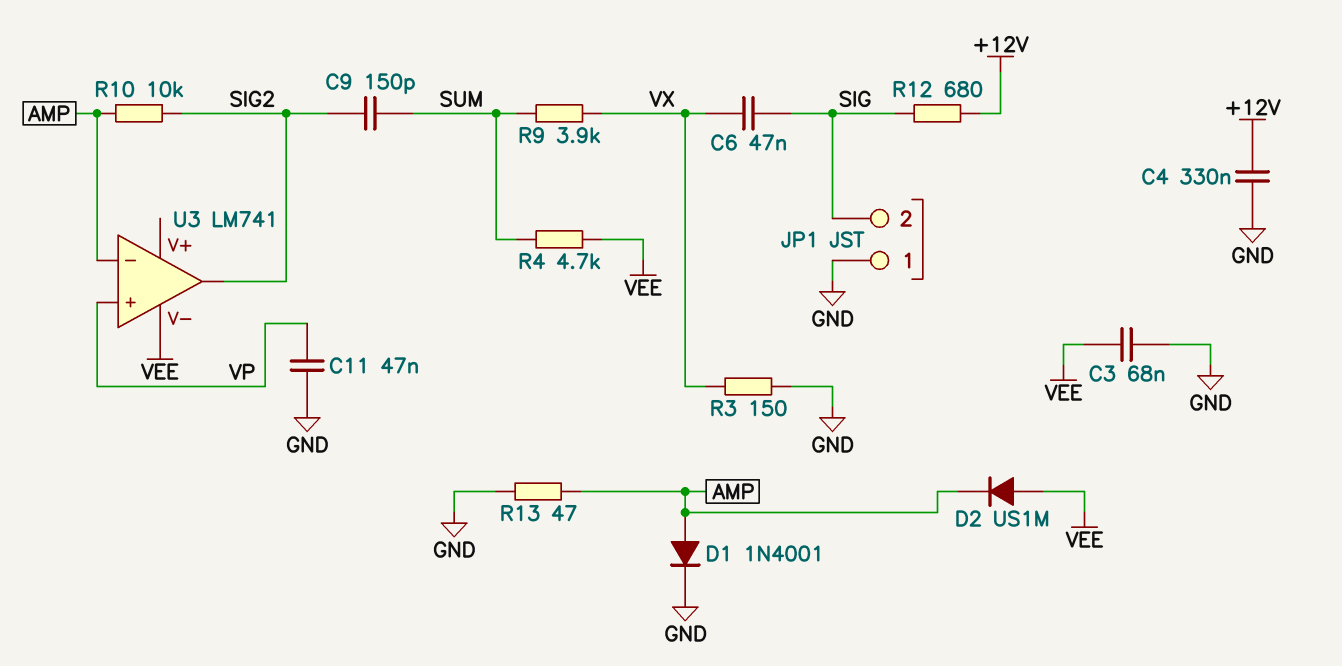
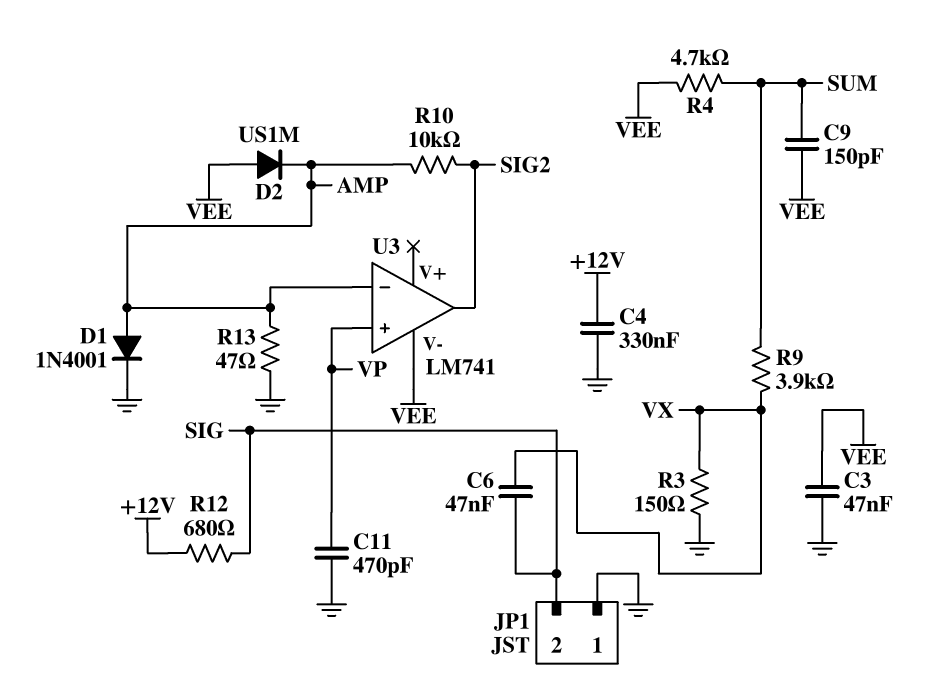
C3: 68nF (GND, VEE) -> 47nF (GND, VEE)
C9: 150pF (SIG2, SUM) -> 150pF (SUM, VEE)
C11: 47nF (GND, VP) -> 470pF (GND, VP)

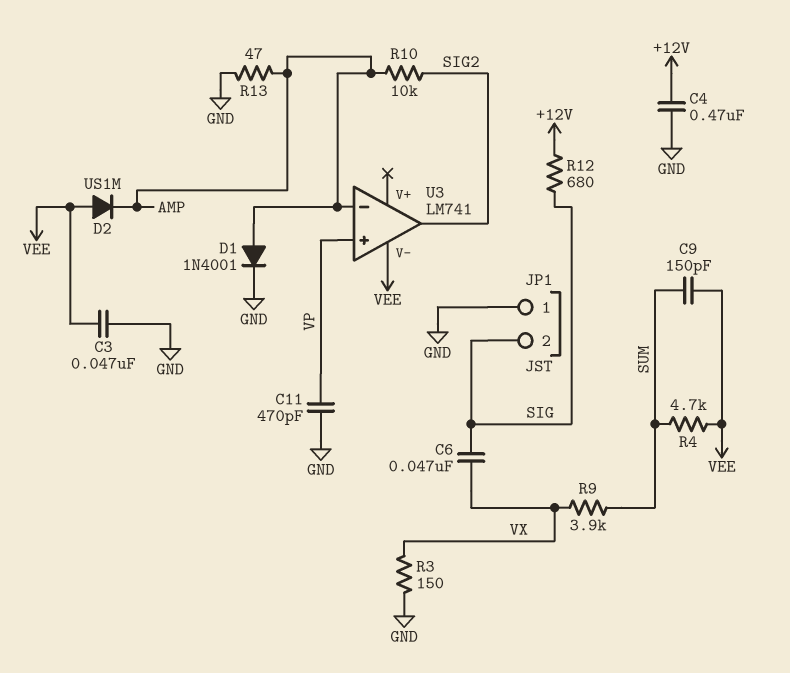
C4: 330nF (+12V, GND) -> 470nF (+12V, GND)

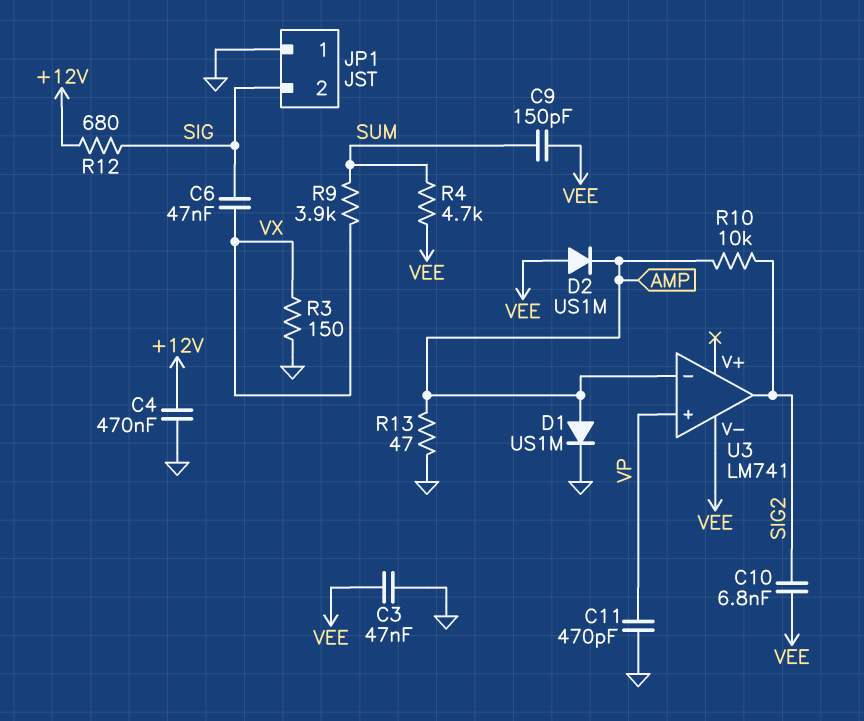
C10: none -> 6.8nF (SIG2, VEE)
D1: diode 1N4001 (A AMP, K GND) -> diode US1M (A AMP, K GND)

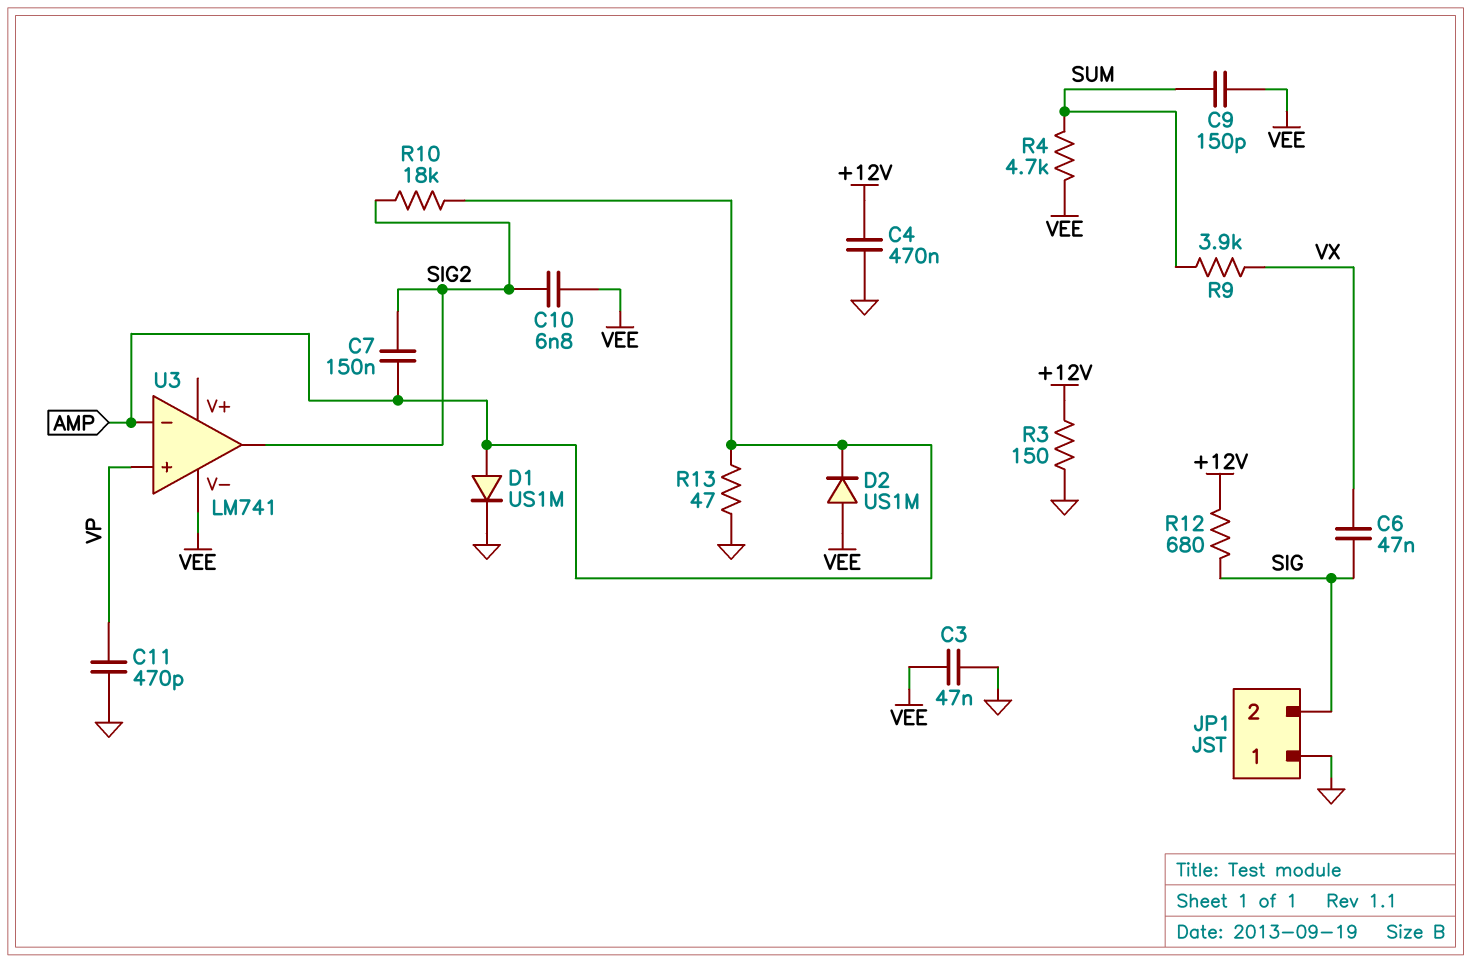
C7: none -> 150nF (AMP, SIG2)
R3: 150 (GND, VX) -> 150 (+12V, GND)
R10: 10k (AMP, SIG2) -> 18k (AMP, SIG2)

